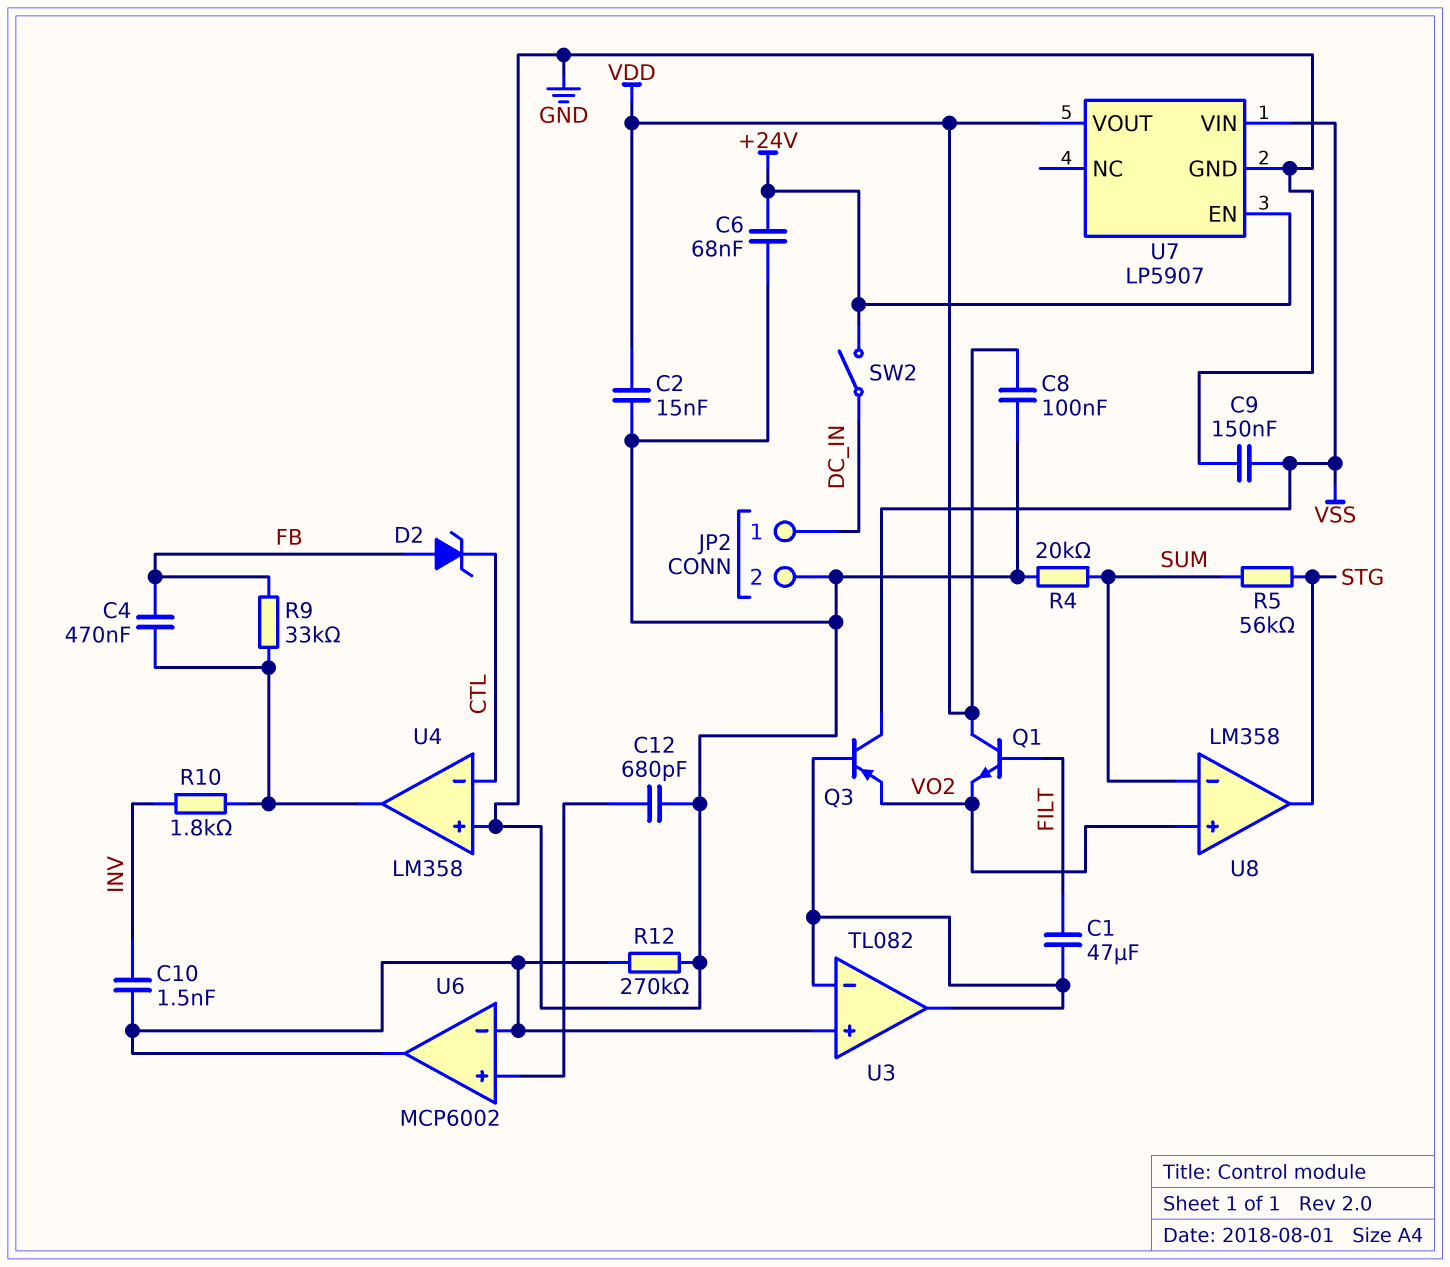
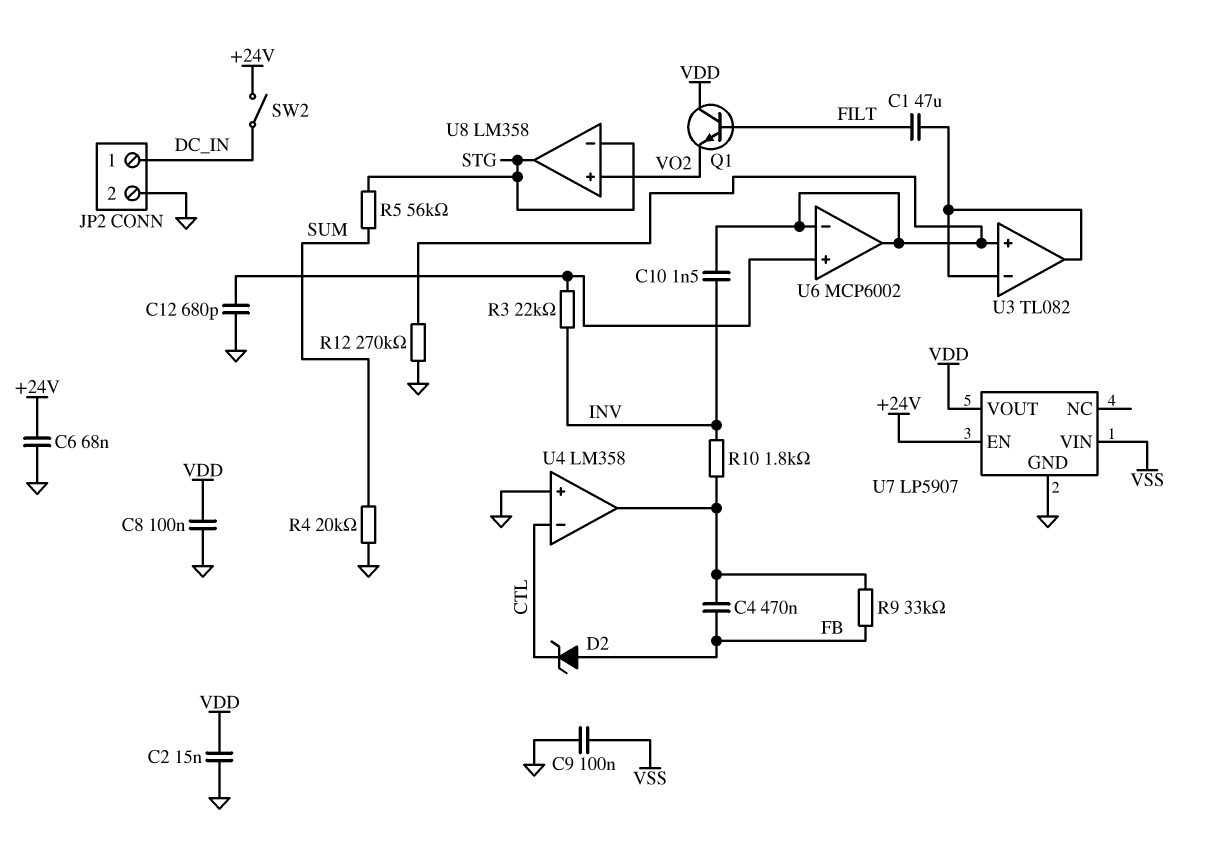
C9: 150nF (GND, VSS) -> 100nF (GND, VSS)
Q3: PNP (B U3/in-, C VSS, E VO2) -> none
R3: none -> 22k (INV, U6/in+)
U8 pin in-: SUM -> STG

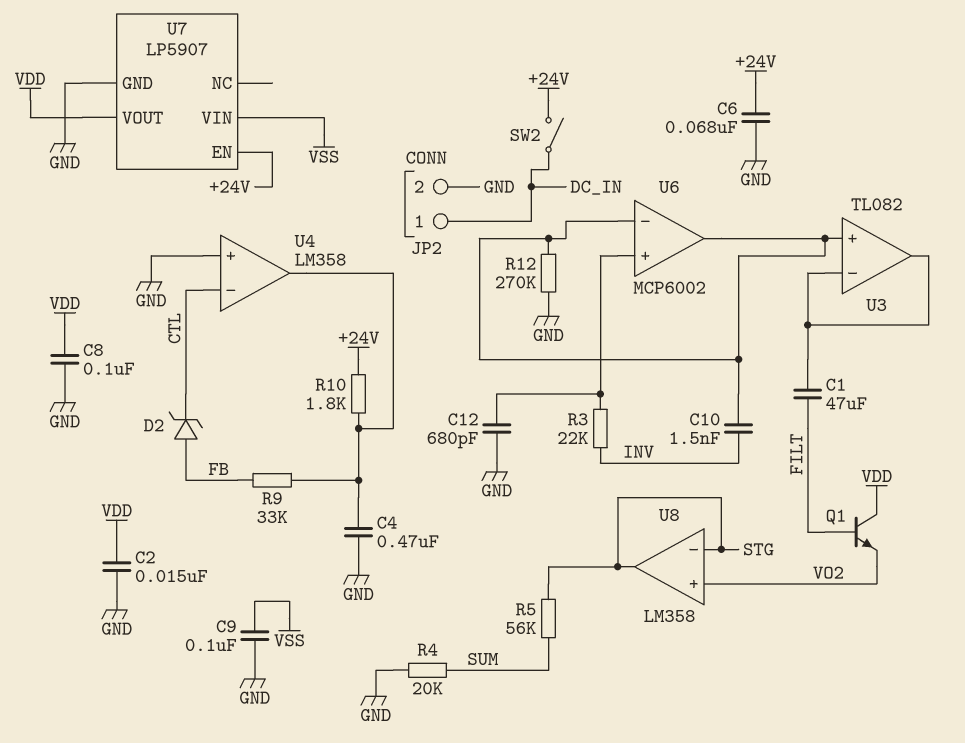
C4: 470nF (FB, U4/out) -> 470nF (GND, U4/out)
R10: 1.8k (INV, U4/out) -> 1.8k (+24V, U4/out)

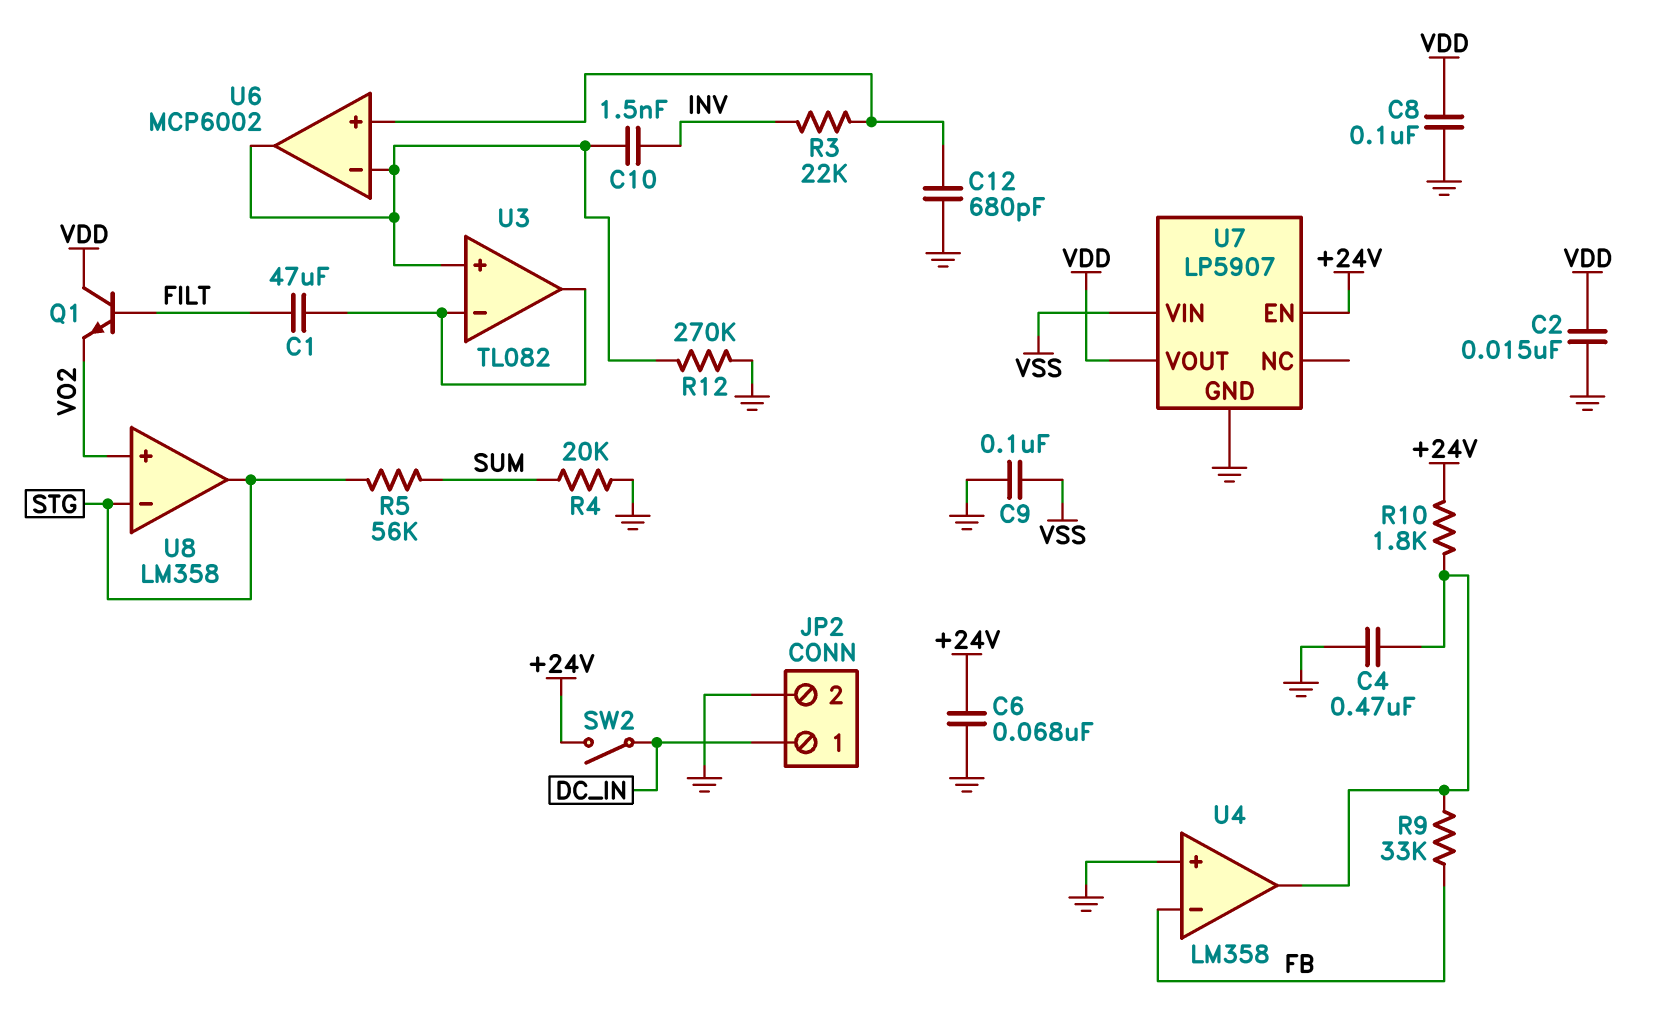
D2: zener (A FB, K CTL) -> none
U4 pin in-: CTL -> FB

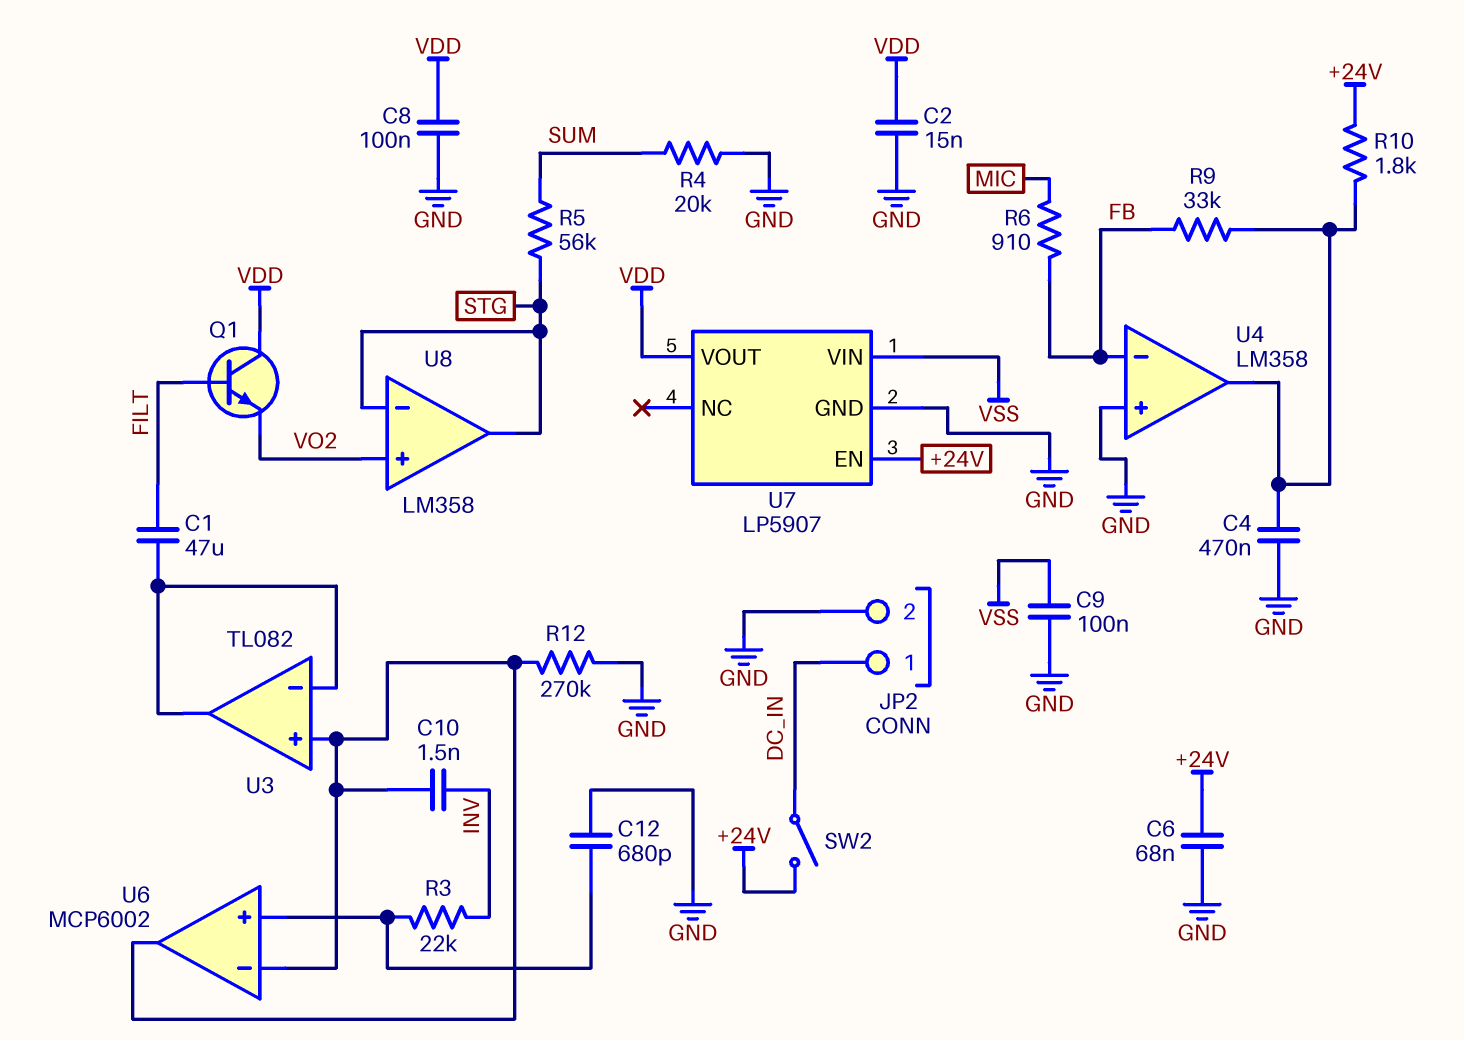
R6: none -> 910 (FB, MIC)

